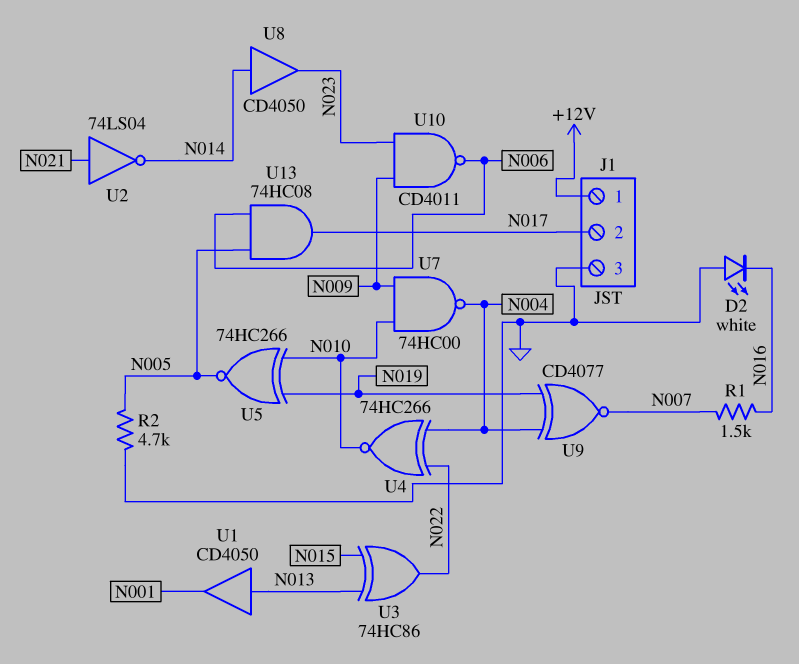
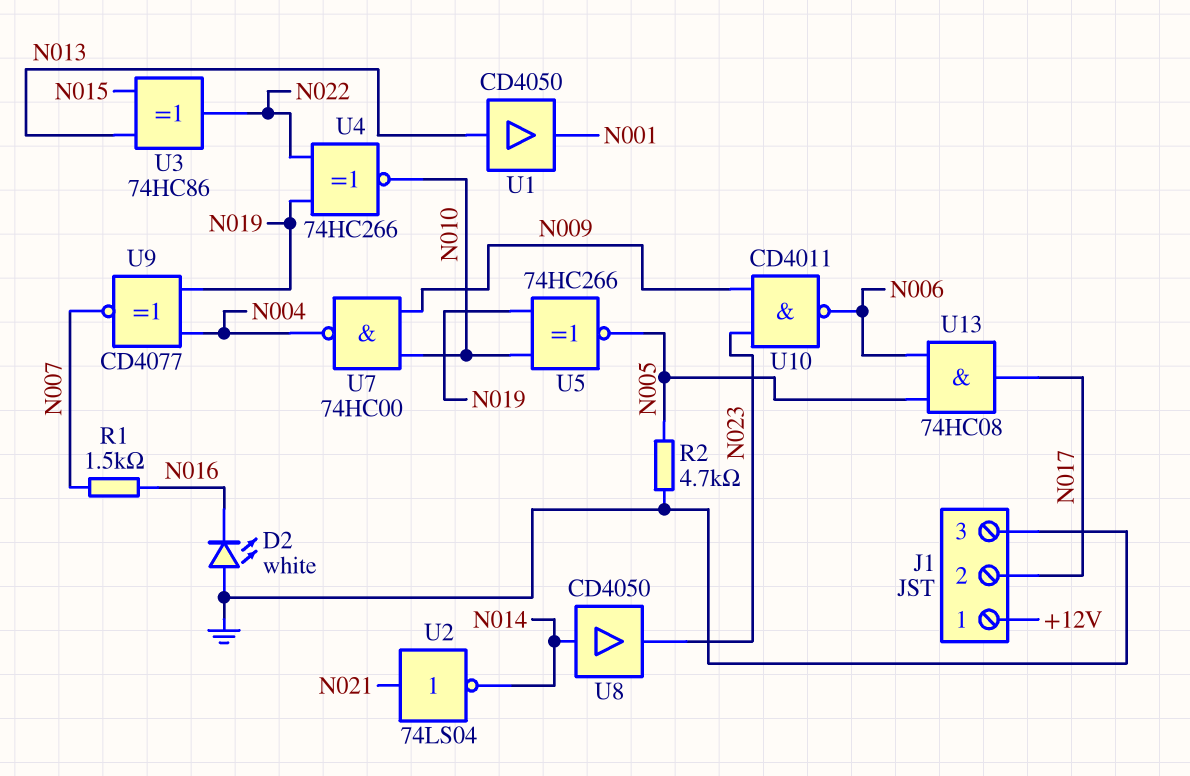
U4: XNOR 74HC266 (in N004, in N022, out N010) -> XNOR 74HC266 (in N019, in N022, out N010)

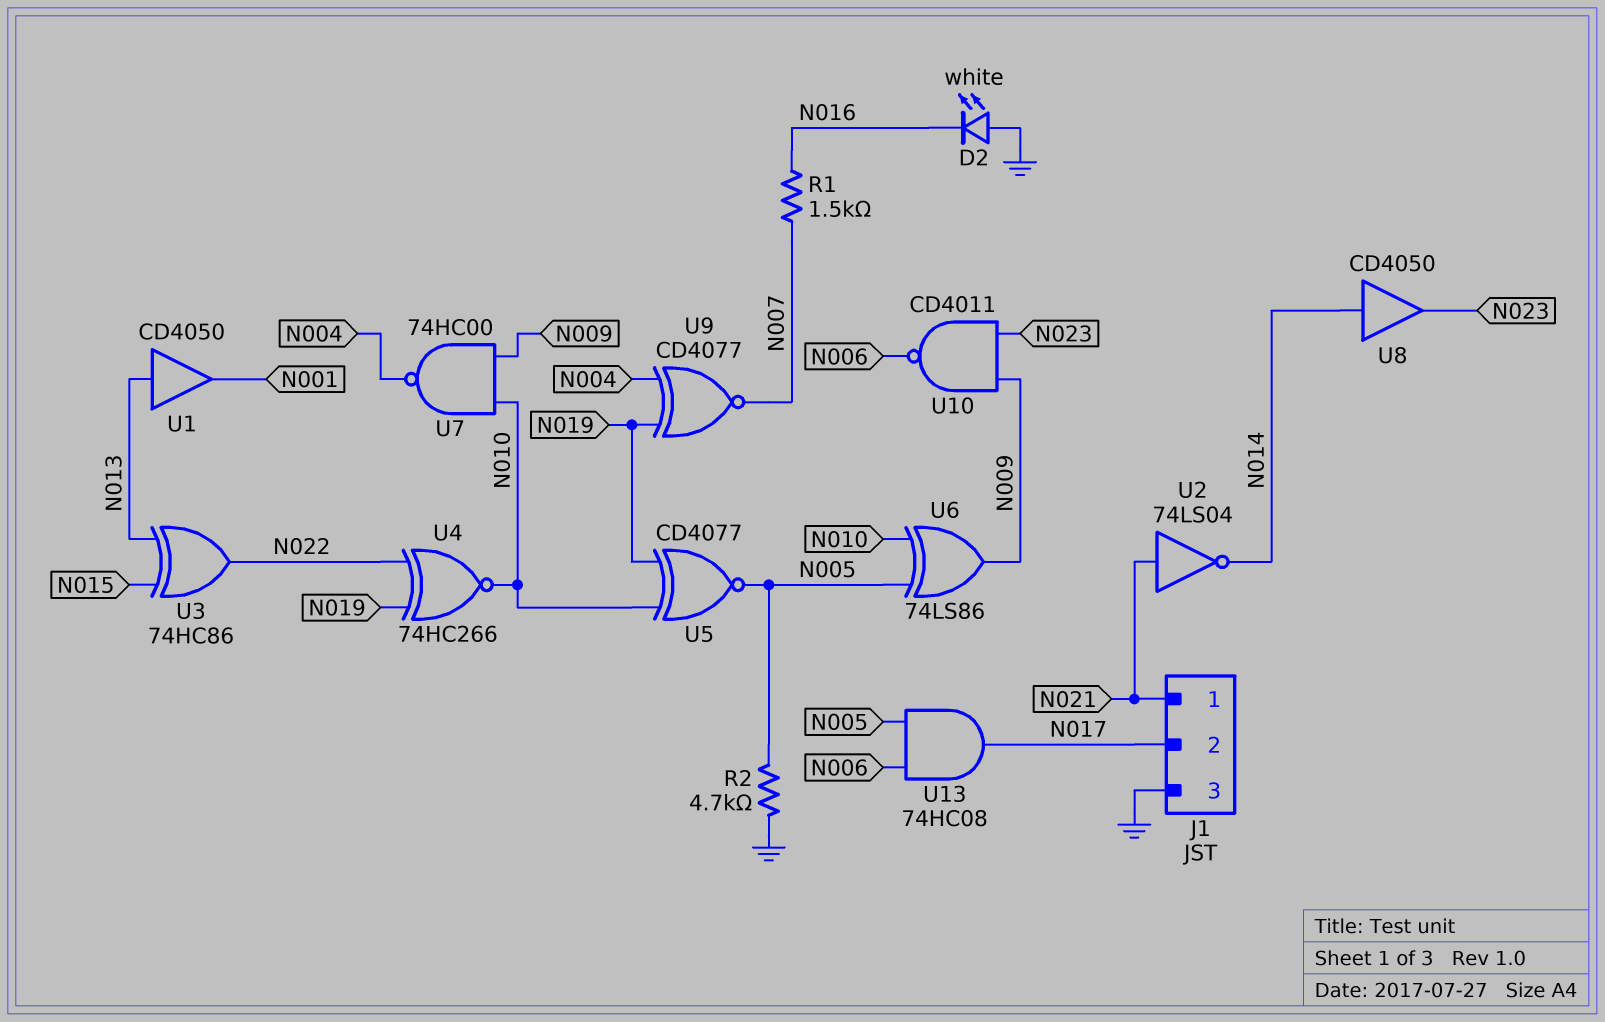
J1 pin 1: +12V -> N021
U5: XNOR 74HC266 (in N010, in N019, out N005) -> XNOR CD4077 (in N010, in N019, out N005)
U6: none -> XOR 74LS86 (in N005, in N010, out N009)

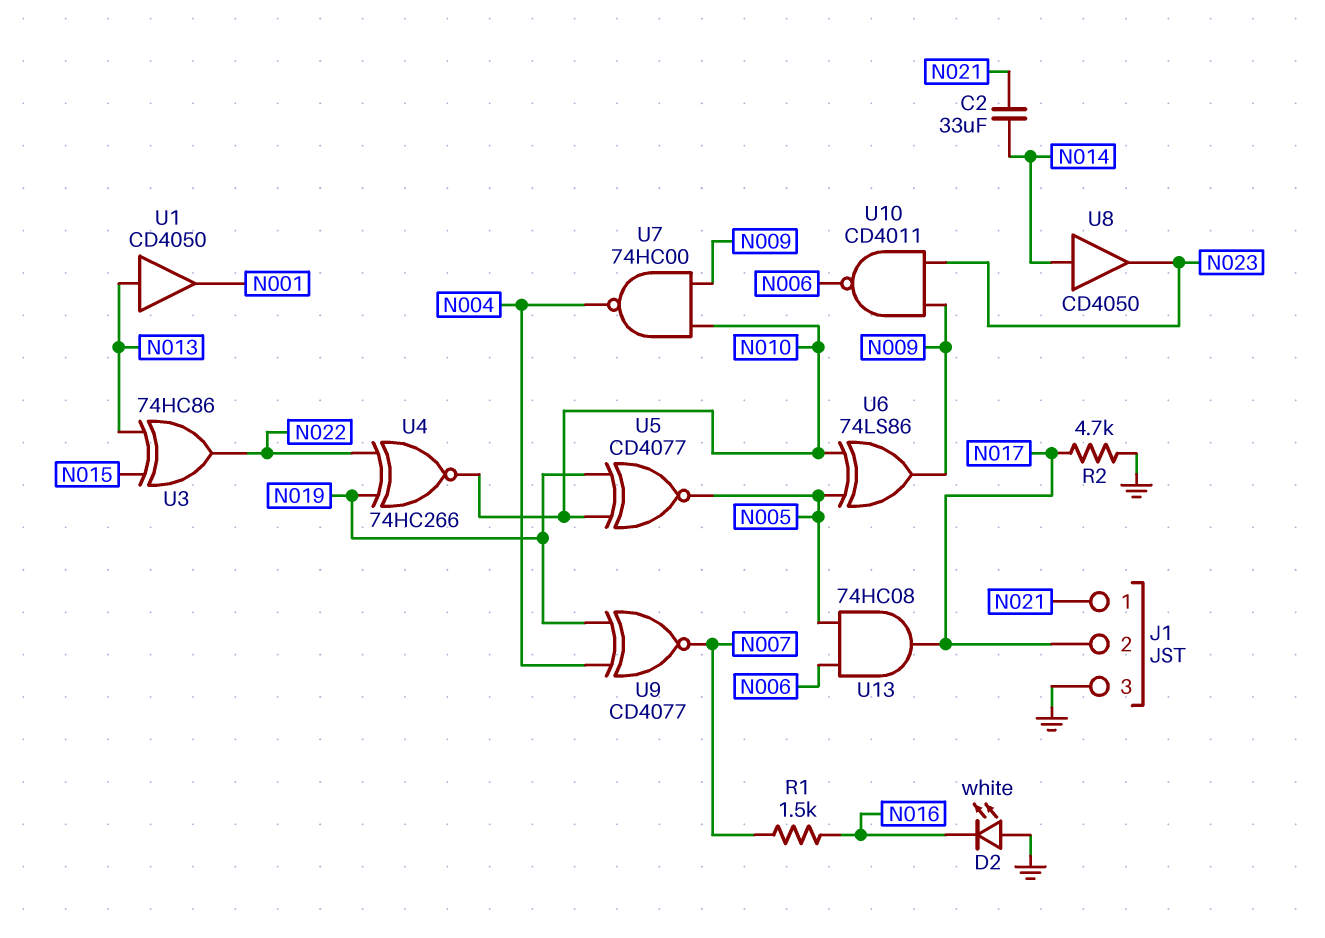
C2: none -> 33uF (N014, N021)
R2: 4.7k (GND, N005) -> 4.7k (GND, N017)
U2: NOT 74LS04 (in N021, out N014) -> none

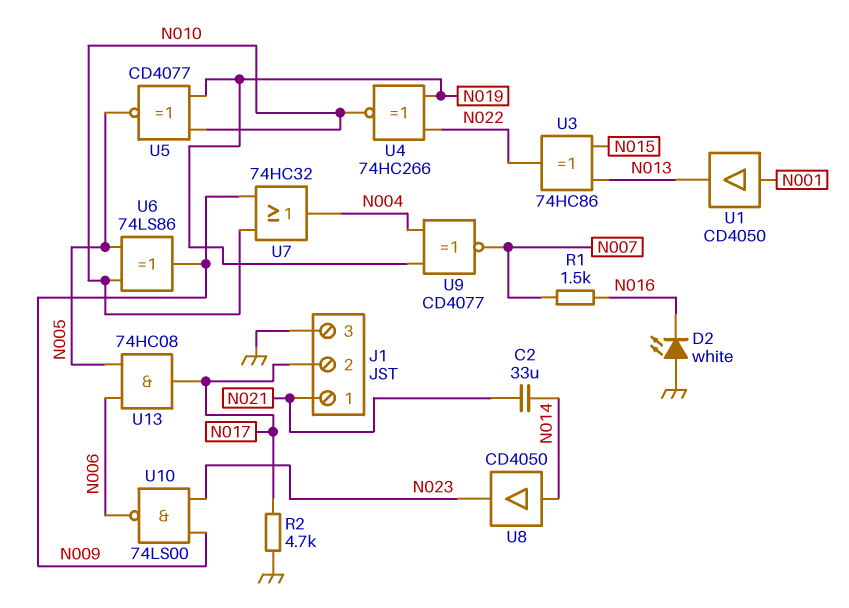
U1: buffer CD4050 (in N013, out N001) -> buffer CD4050 (in N001, out N013)
U7: NAND 74HC00 (in N009, in N010, out N004) -> OR 74HC32 (in N009, in N010, out N004)
U10: NAND CD4011 (in N009, in N023, out N006) -> NAND 74LS00 (in N009, in N023, out N006)

